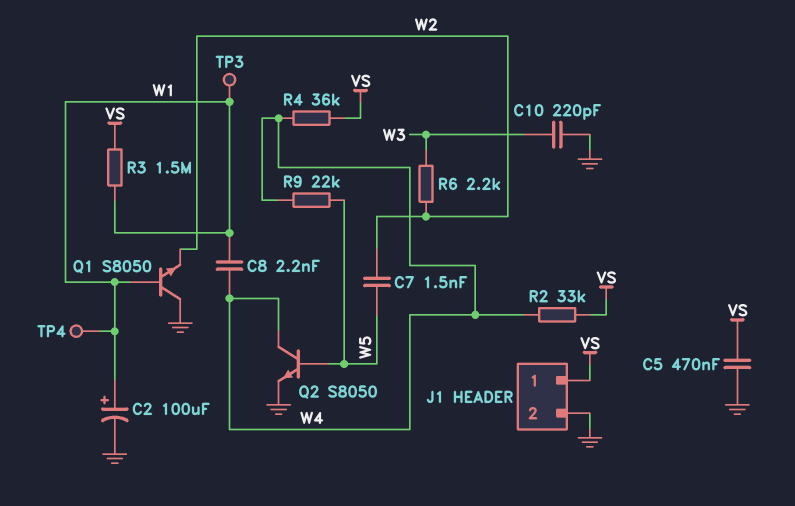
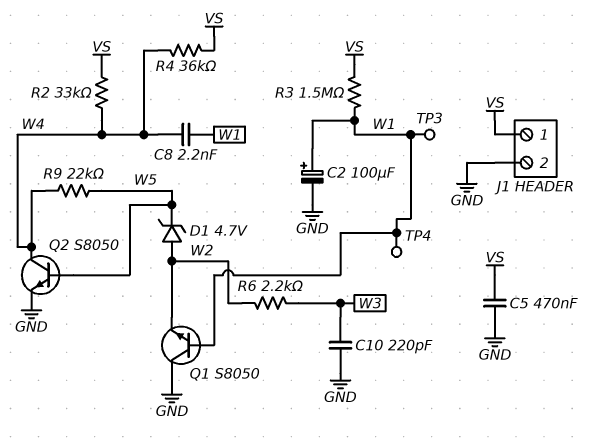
C7: 1.5nF (W2, W5) -> none
D1: none -> zener 4.7V (A W2, K W5)

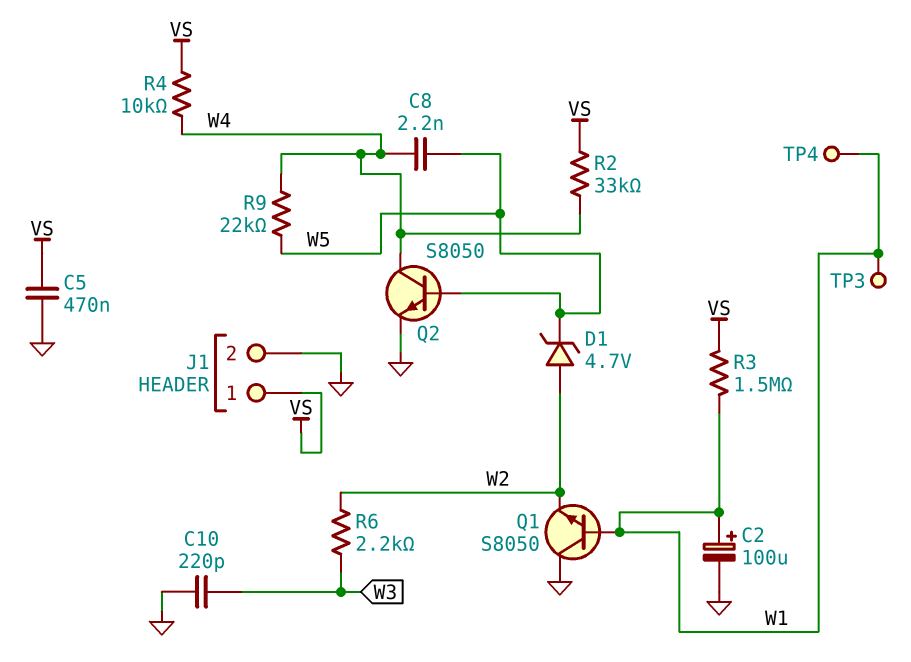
C8: 2.2nF (W1, W4) -> 2.2nF (W4, W5)
R4: 36k (VS, W4) -> 10k (VS, W4)

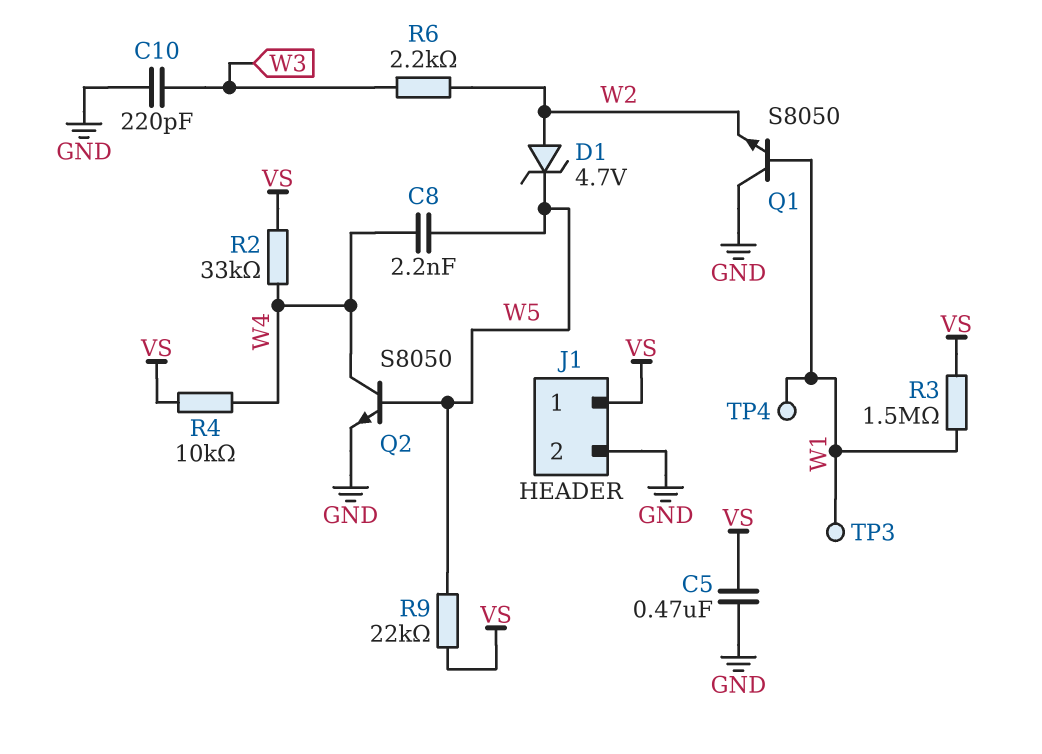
C2: 100uF (plus W1, minus GND) -> none
R9: 22k (W4, W5) -> 22k (VS, W5)

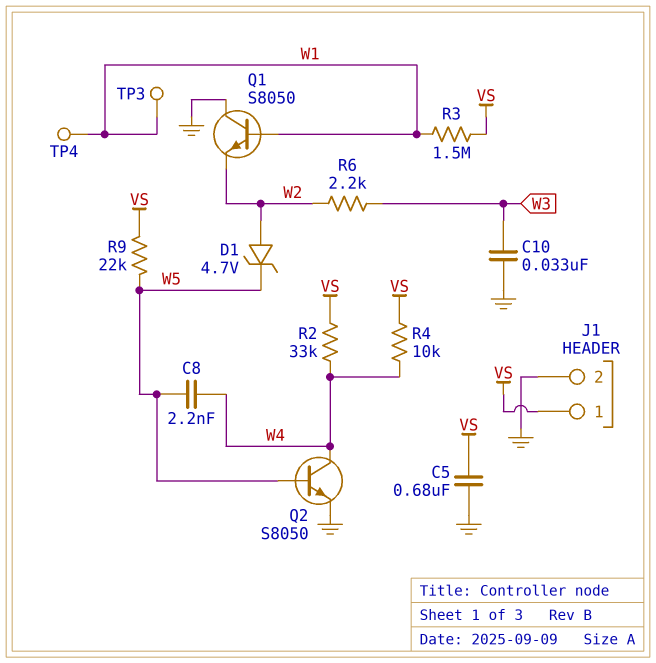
C5: 470nF (GND, VS) -> 680nF (GND, VS)
C10: 220pF (GND, W3) -> 33nF (GND, W3)

